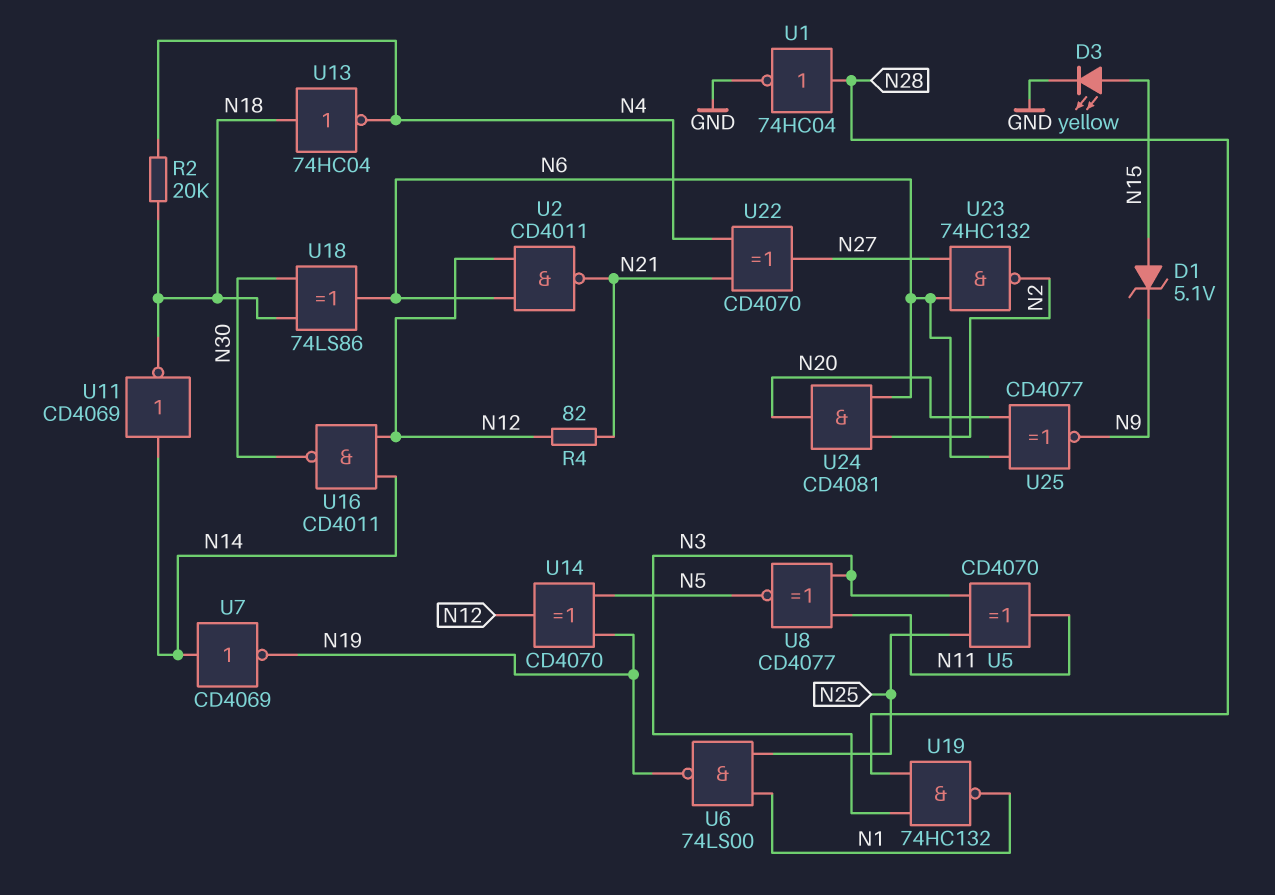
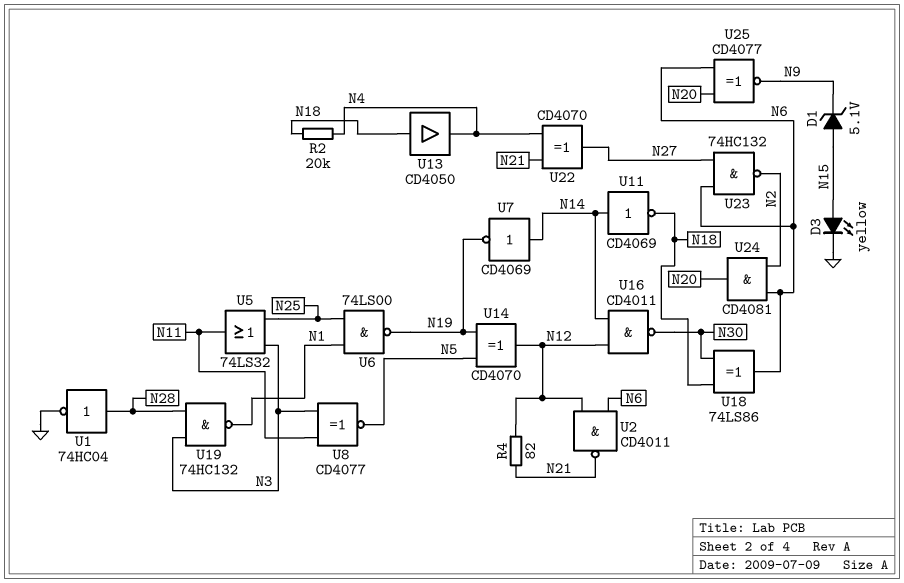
U5: XOR CD4070 (in N3, in N25, out N11) -> OR 74LS32 (in N3, in N25, out N11)
U13: NOT 74HC04 (in N18, out N4) -> buffer CD4050 (in N18, out N4)

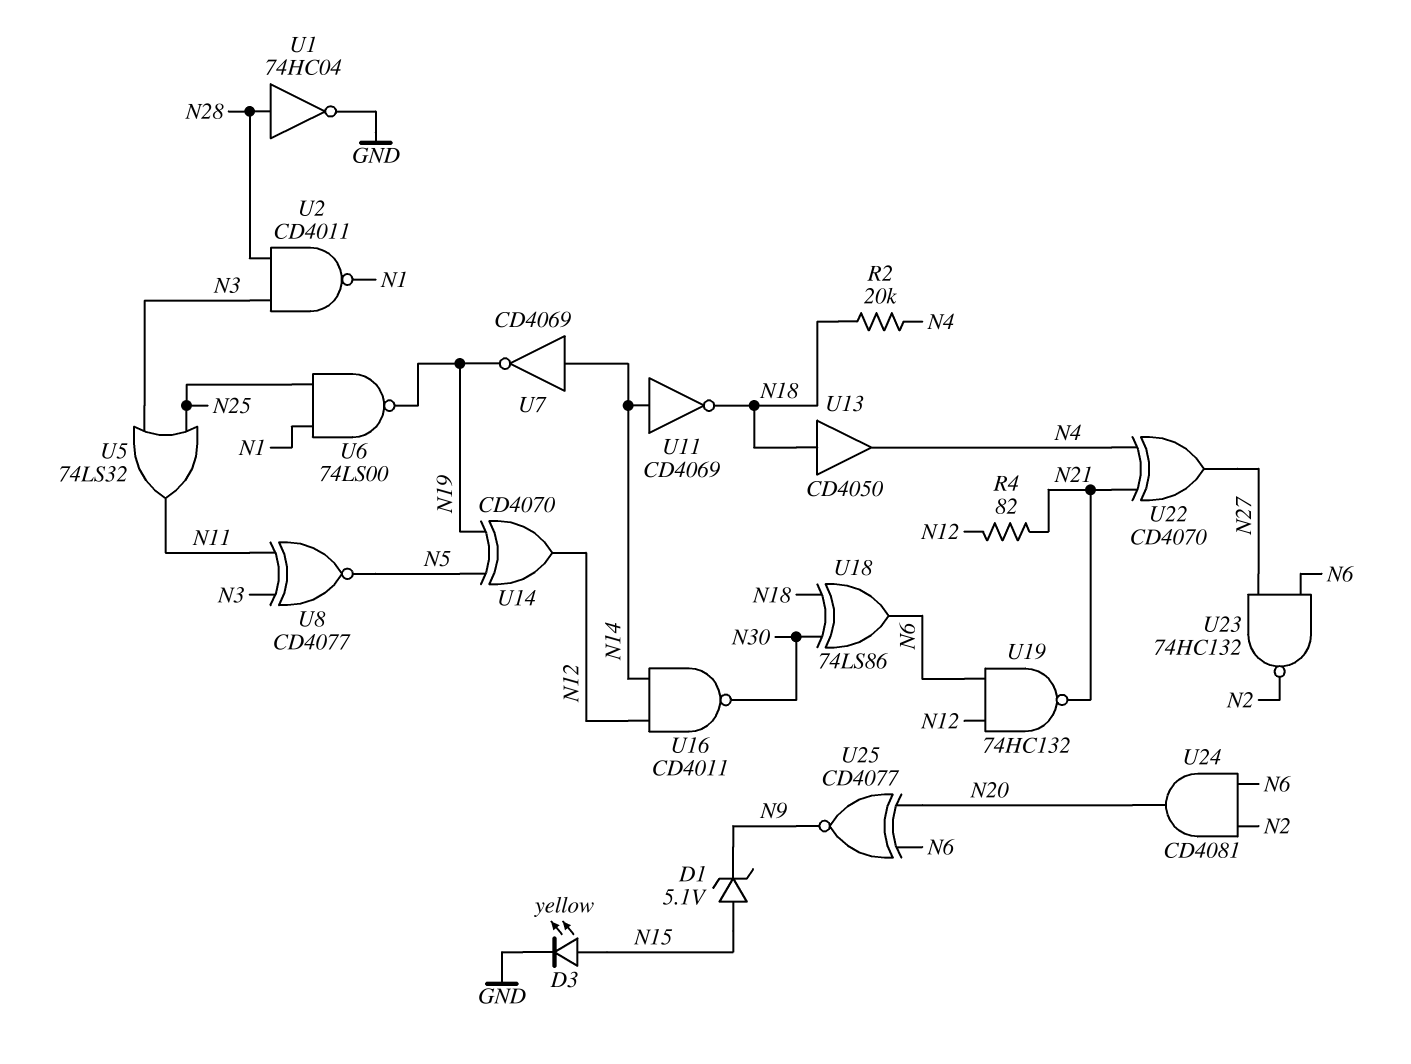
U2: NAND CD4011 (in N6, in N12, out N21) -> NAND CD4011 (in N3, in N28, out N1)
U19: NAND 74HC132 (in N3, in N28, out N1) -> NAND 74HC132 (in N6, in N12, out N21)

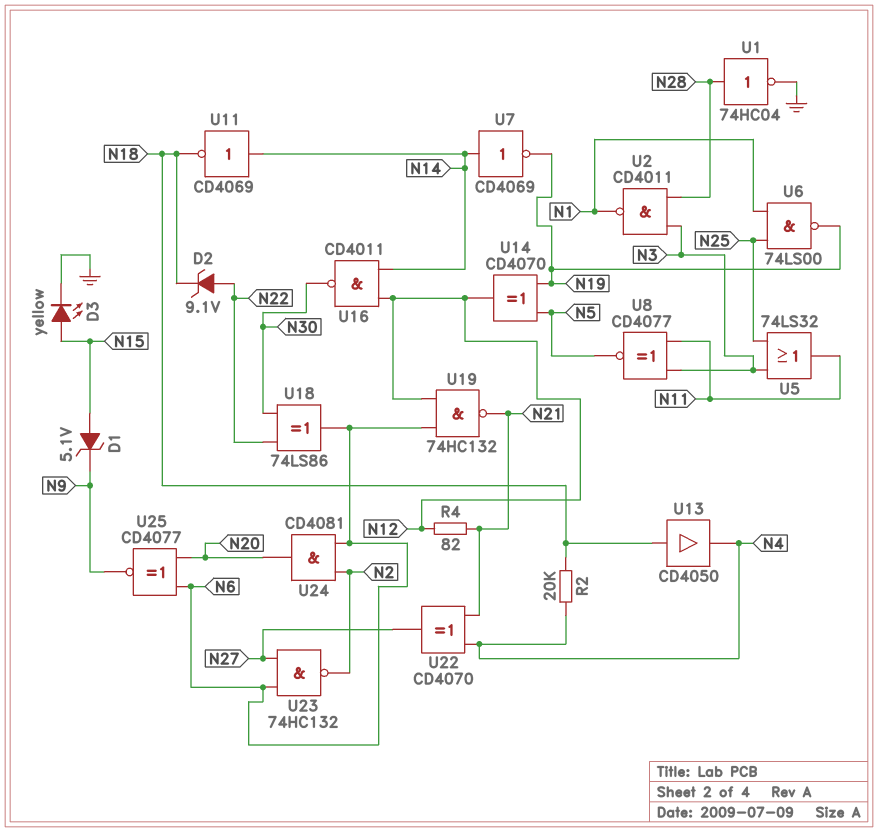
D2: none -> zener 9.1V (A N22, K N18)
U18: XOR 74LS86 (in N18, in N30, out N6) -> XOR 74LS86 (in N22, in N30, out N6)

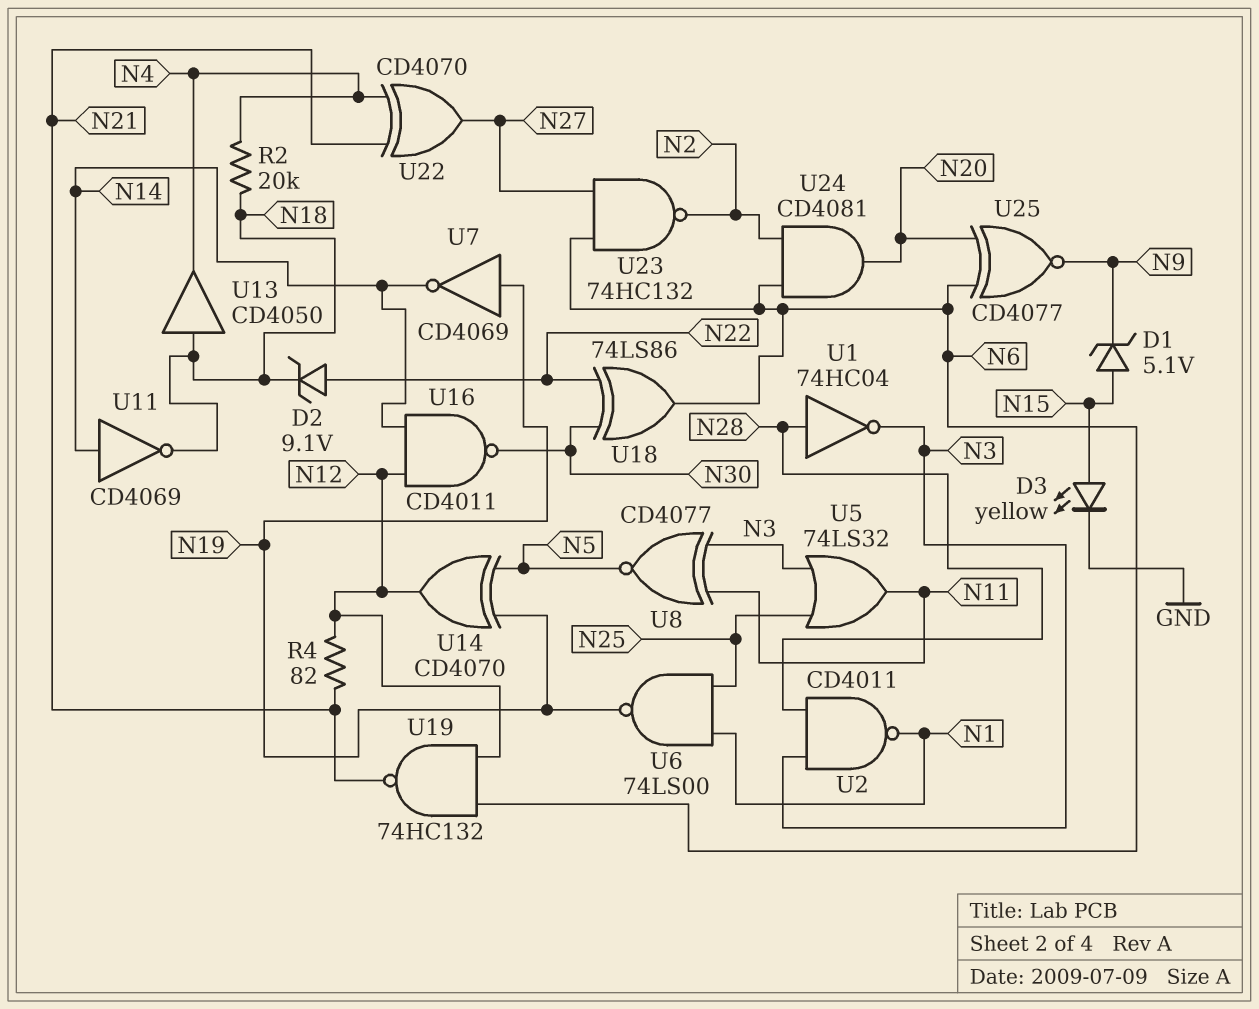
U1: NOT 74HC04 (in N28, out GND) -> NOT 74HC04 (in N28, out N3)
U7: NOT CD4069 (in N14, out N19) -> NOT CD4069 (in N19, out N14)

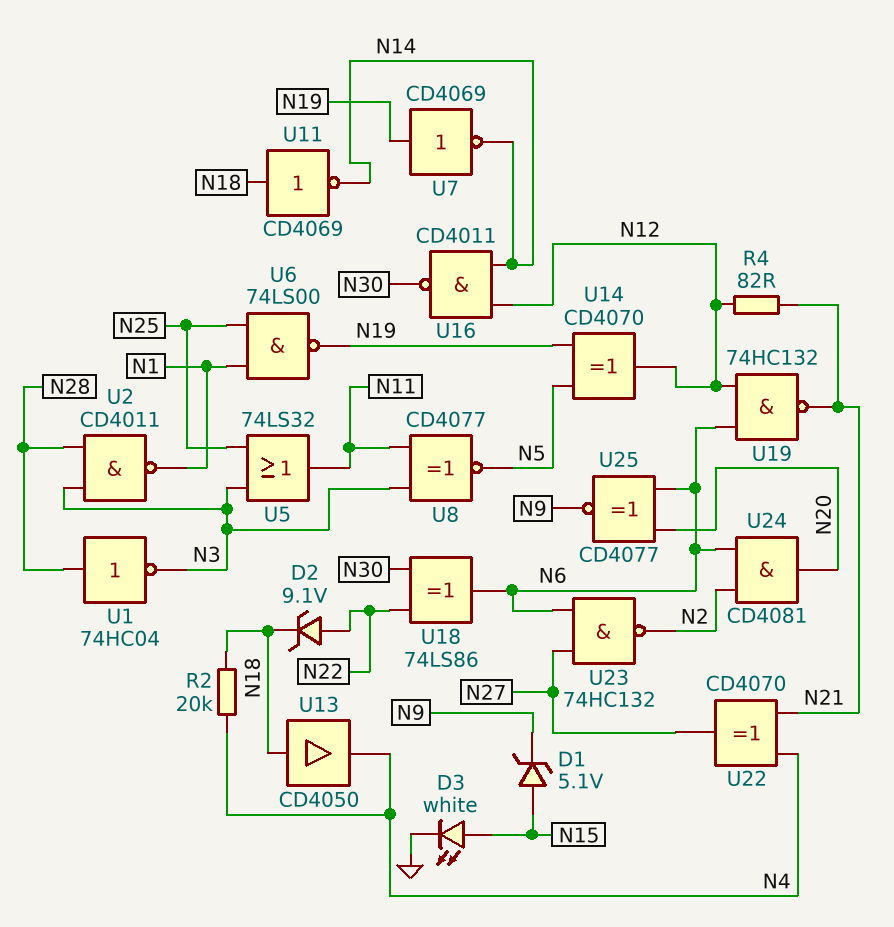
D3: LED yellow (A N15, K GND) -> LED white (A N15, K GND)
U11: NOT CD4069 (in N14, out N18) -> NOT CD4069 (in N18, out N14)

